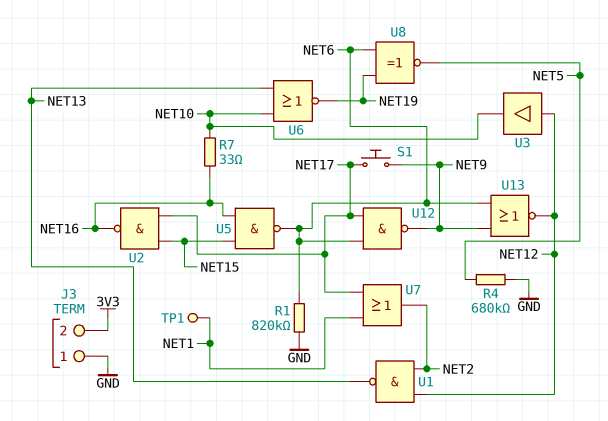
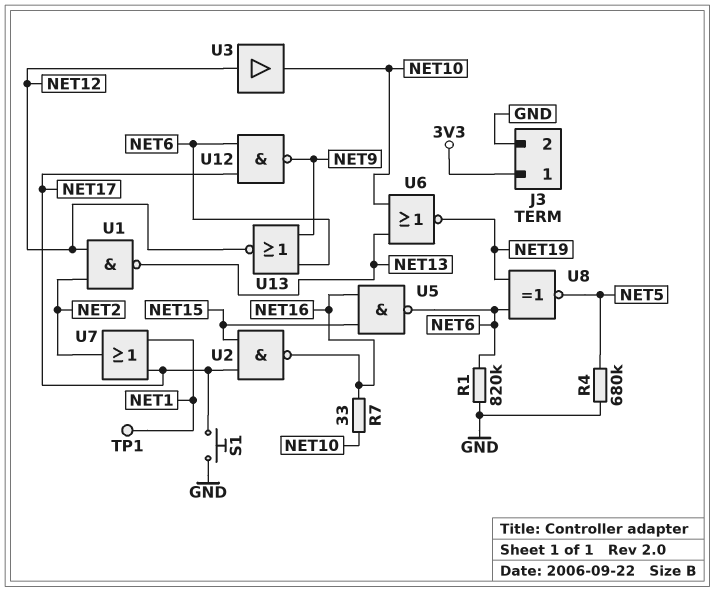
J3 pin 1: GND -> 3V3
J3 pin 2: 3V3 -> GND
S1: button (NET9, NET17) -> button (GND, NET17)

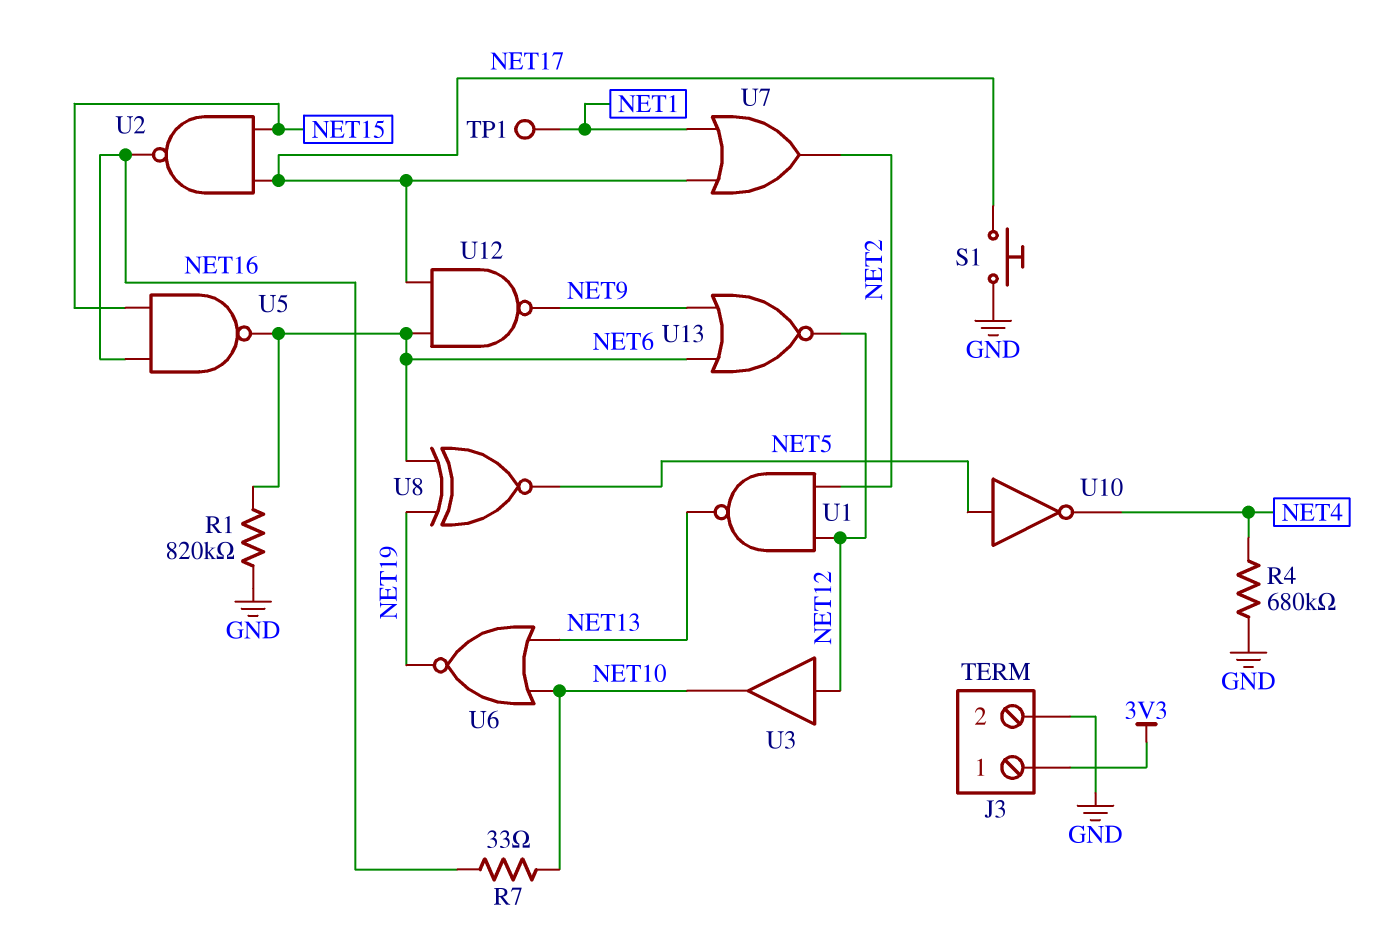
R4: 680k (GND, NET5) -> 680k (GND, NET4)
U10: none -> NOT (in NET5, out NET4)

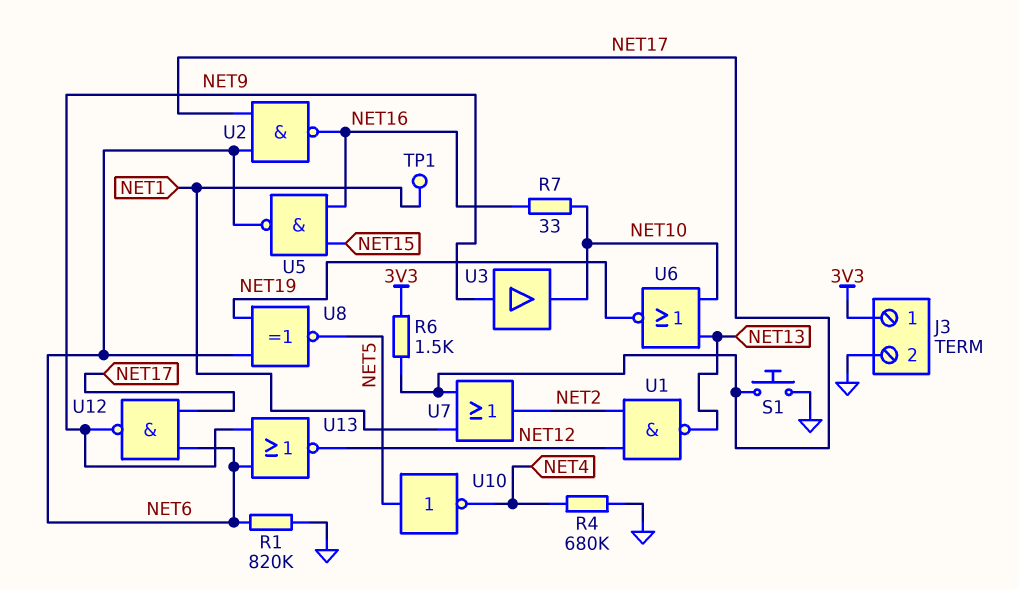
R6: none -> 1.5k (3V3, NET17)
U2: NAND (in NET15, in NET17, out NET16) -> NAND (in NET6, in NET17, out NET16)
U3: buffer (in NET12, out NET10) -> buffer (in NET9, out NET10)

